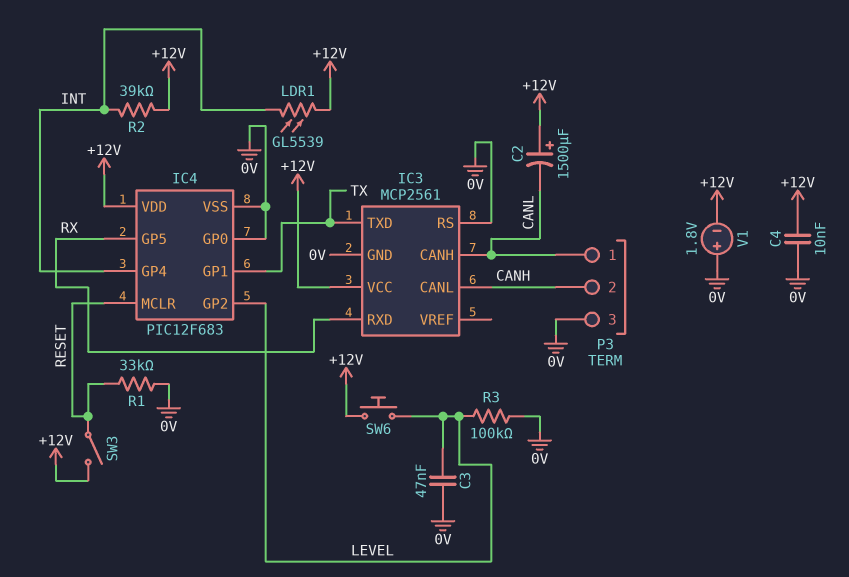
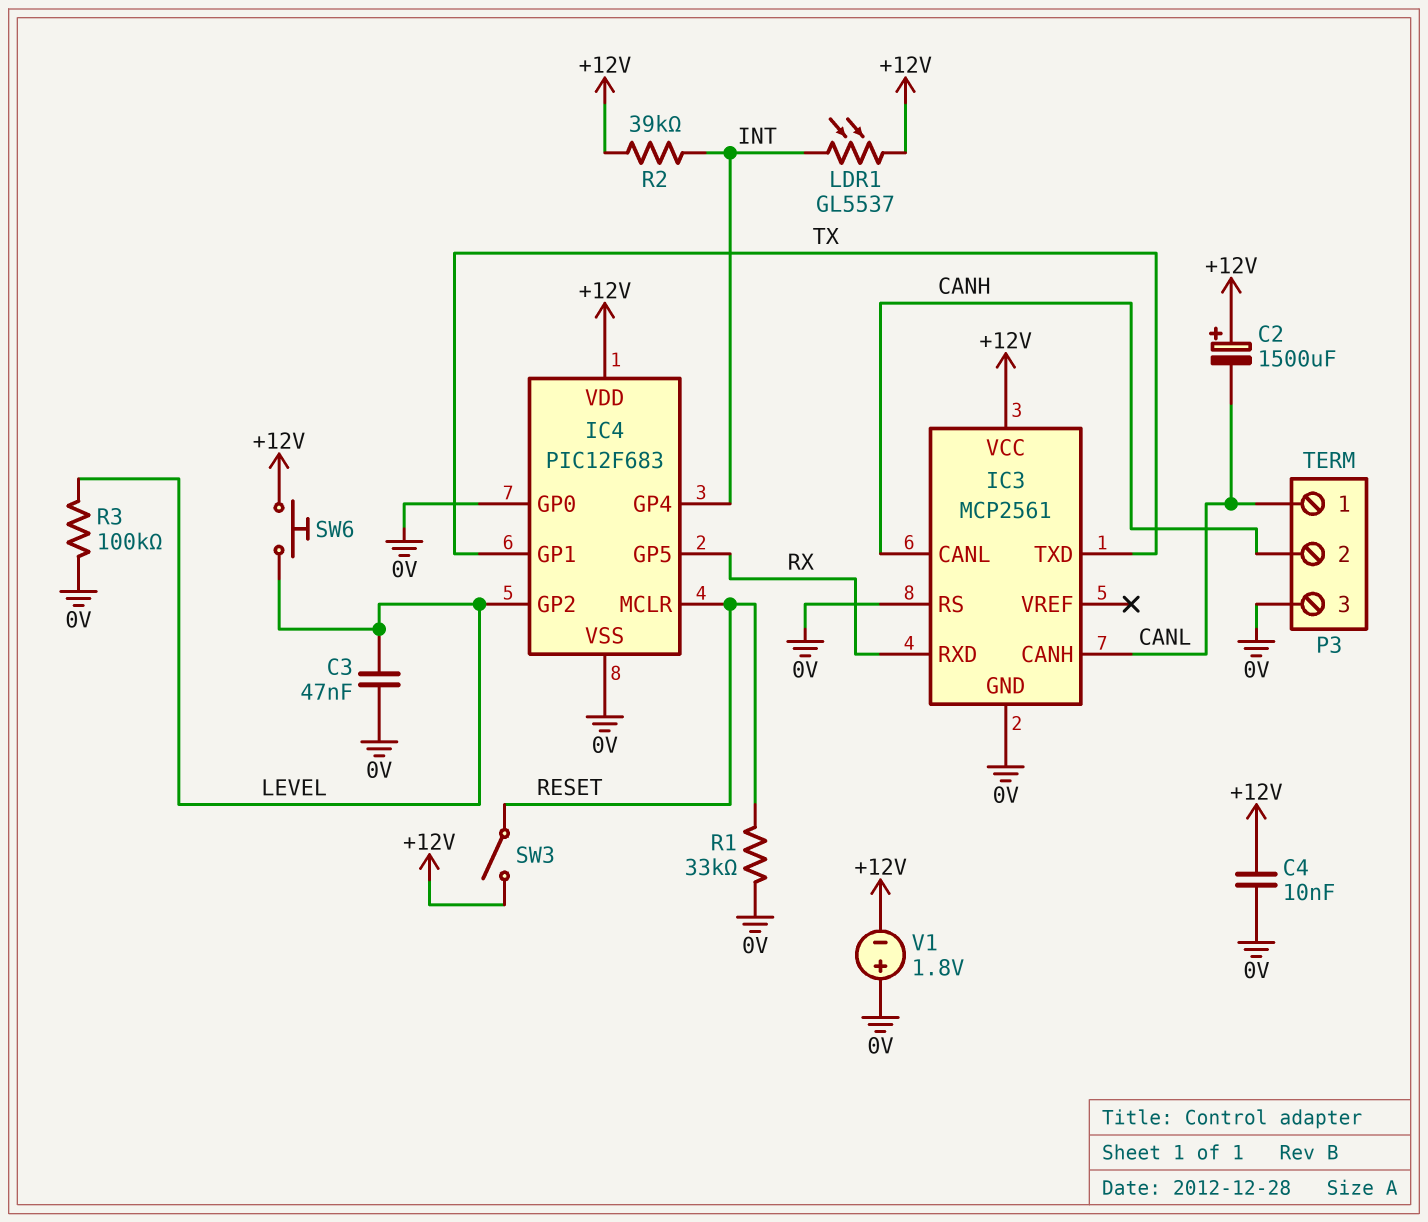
LDR1: GL5539 (+12V, INT) -> GL5537 (+12V, INT)

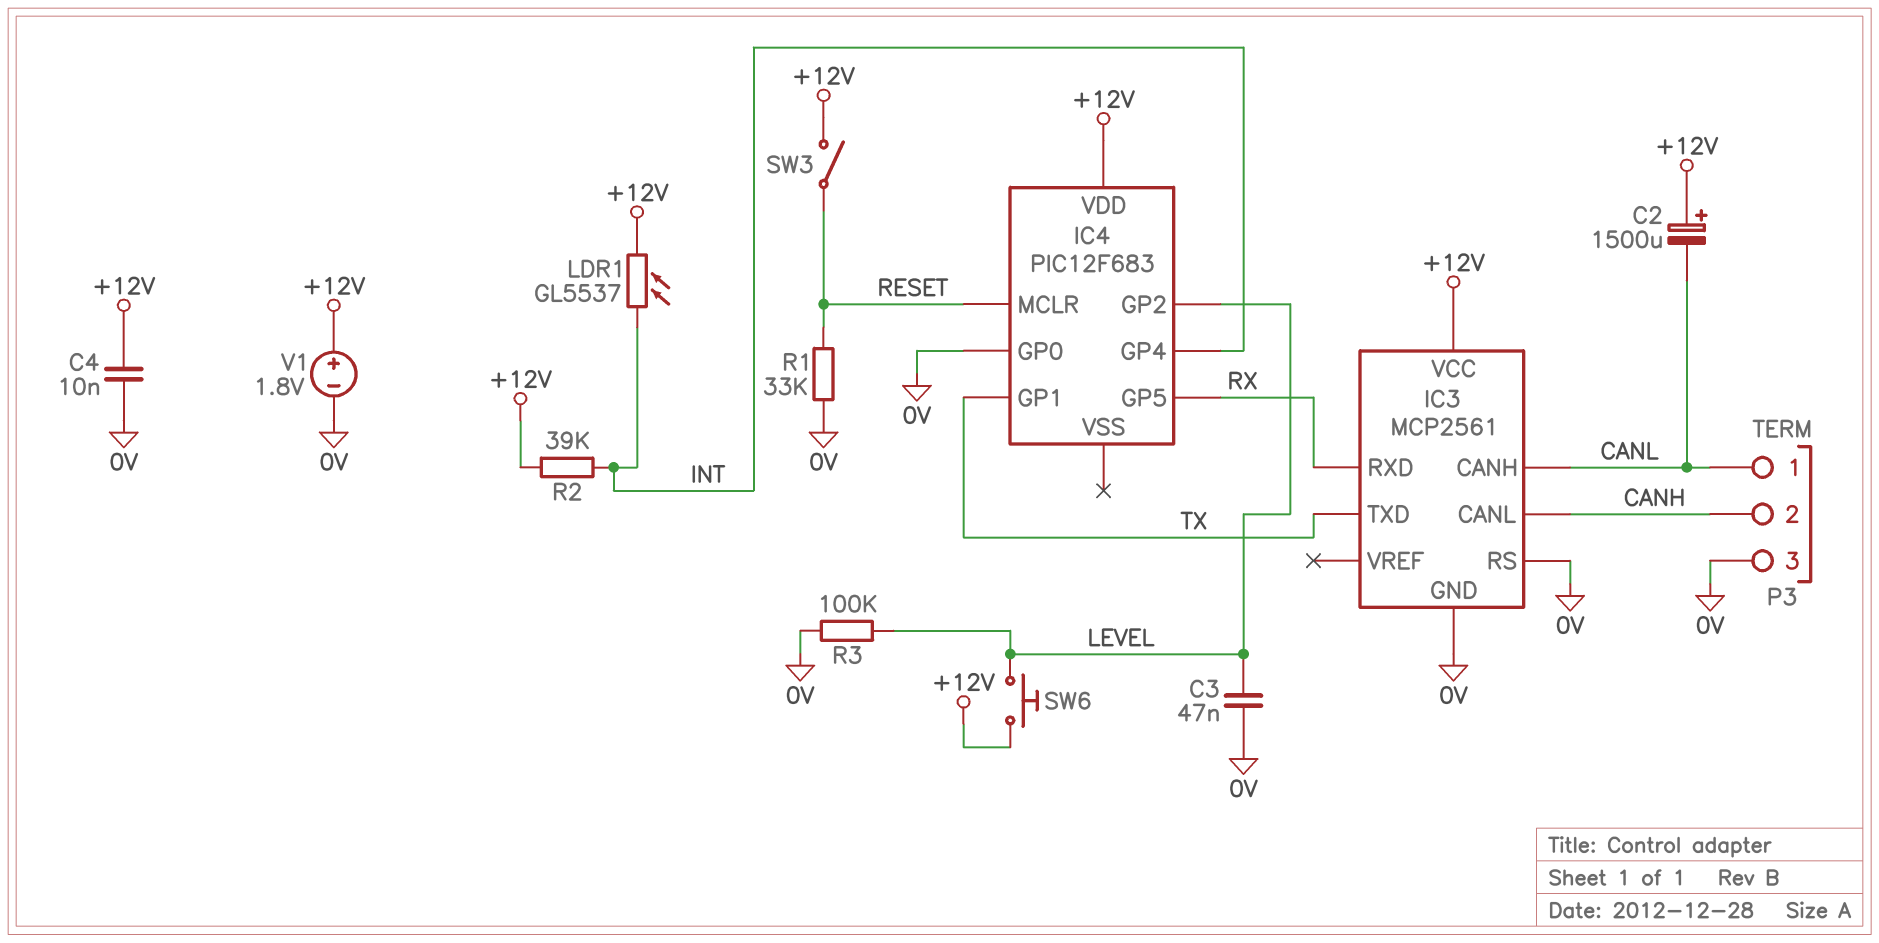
IC4 pin VSS: 0V -> none
V1: 1.8V (plus 0V, minus +12V) -> 1.8V (plus +12V, minus 0V)

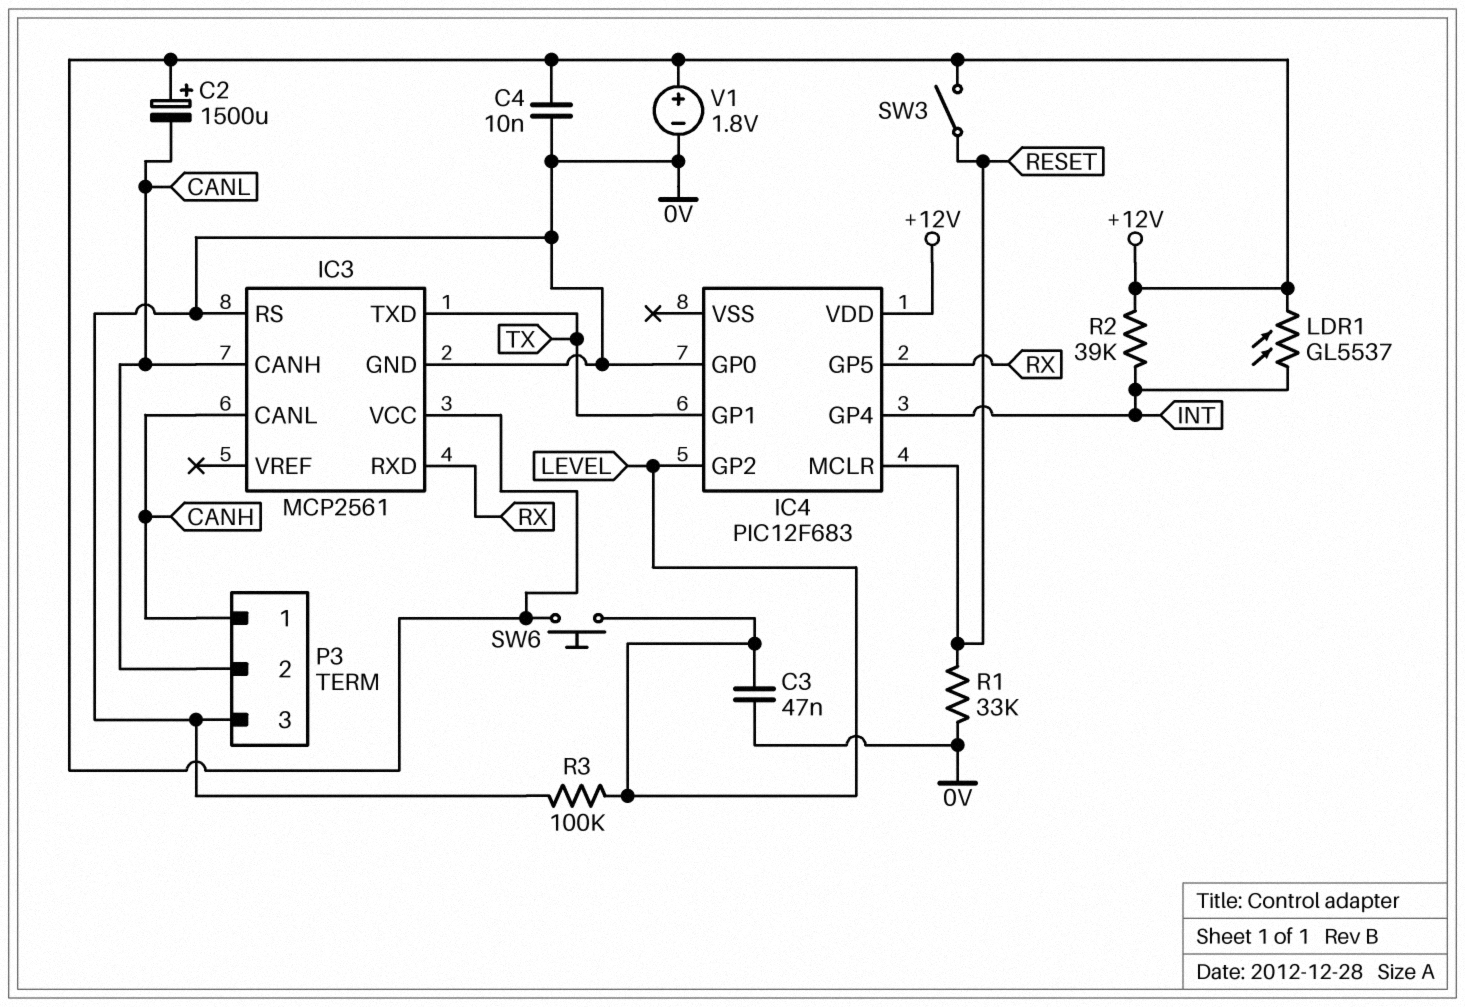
P3 pin 1: CANL -> CANH
P3 pin 2: CANH -> CANL

